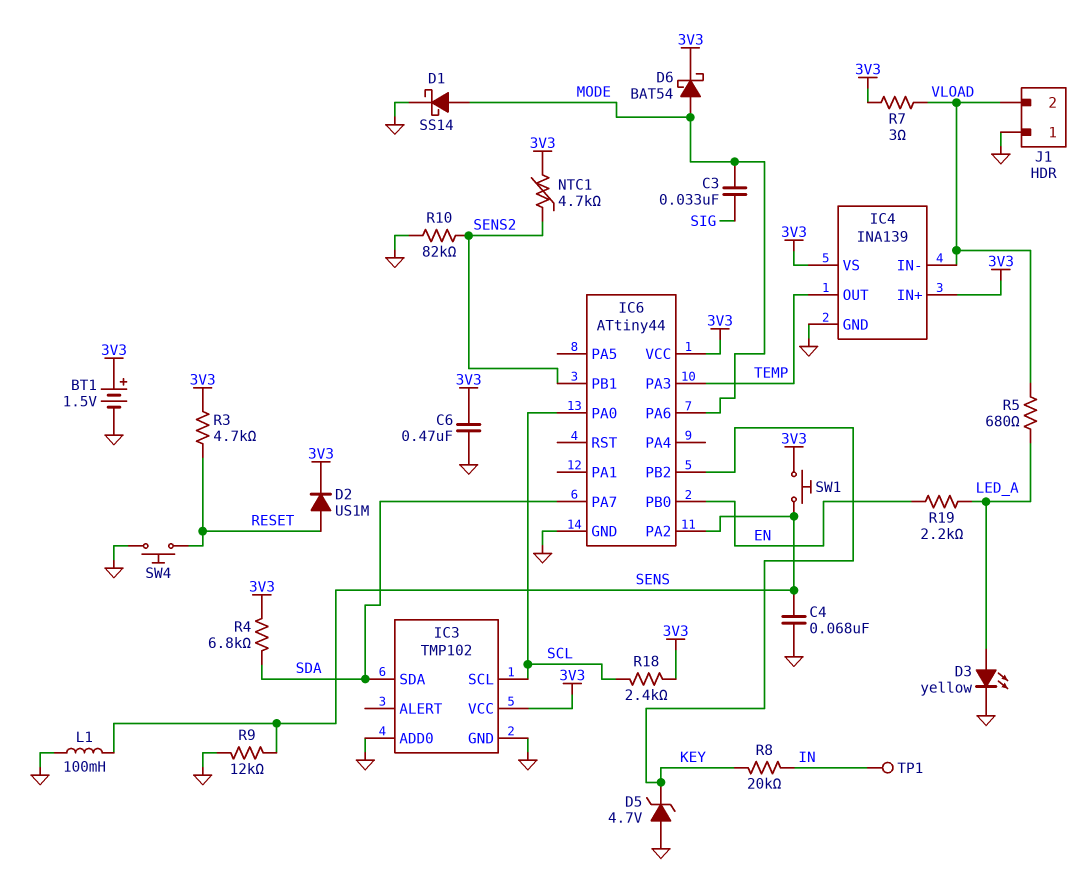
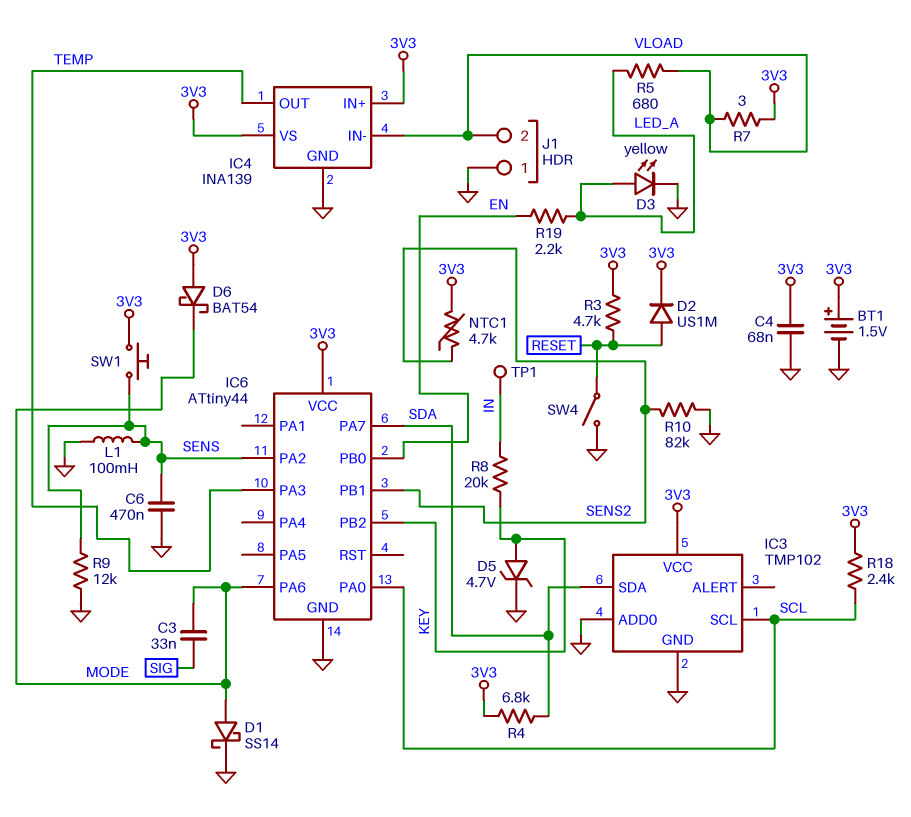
C4: 68nF (GND, SENS) -> 68nF (3V3, GND)
C6: 470nF (3V3, GND) -> 470nF (GND, SENS)
D5: zener 4.7V (A GND, K KEY) -> zener 4.7V (A KEY, K GND)
D6: schottky BAT54 (A MODE, K 3V3) -> schottky BAT54 (A 3V3, K MODE)
SW4: button (GND, RESET) -> switch (GND, RESET)

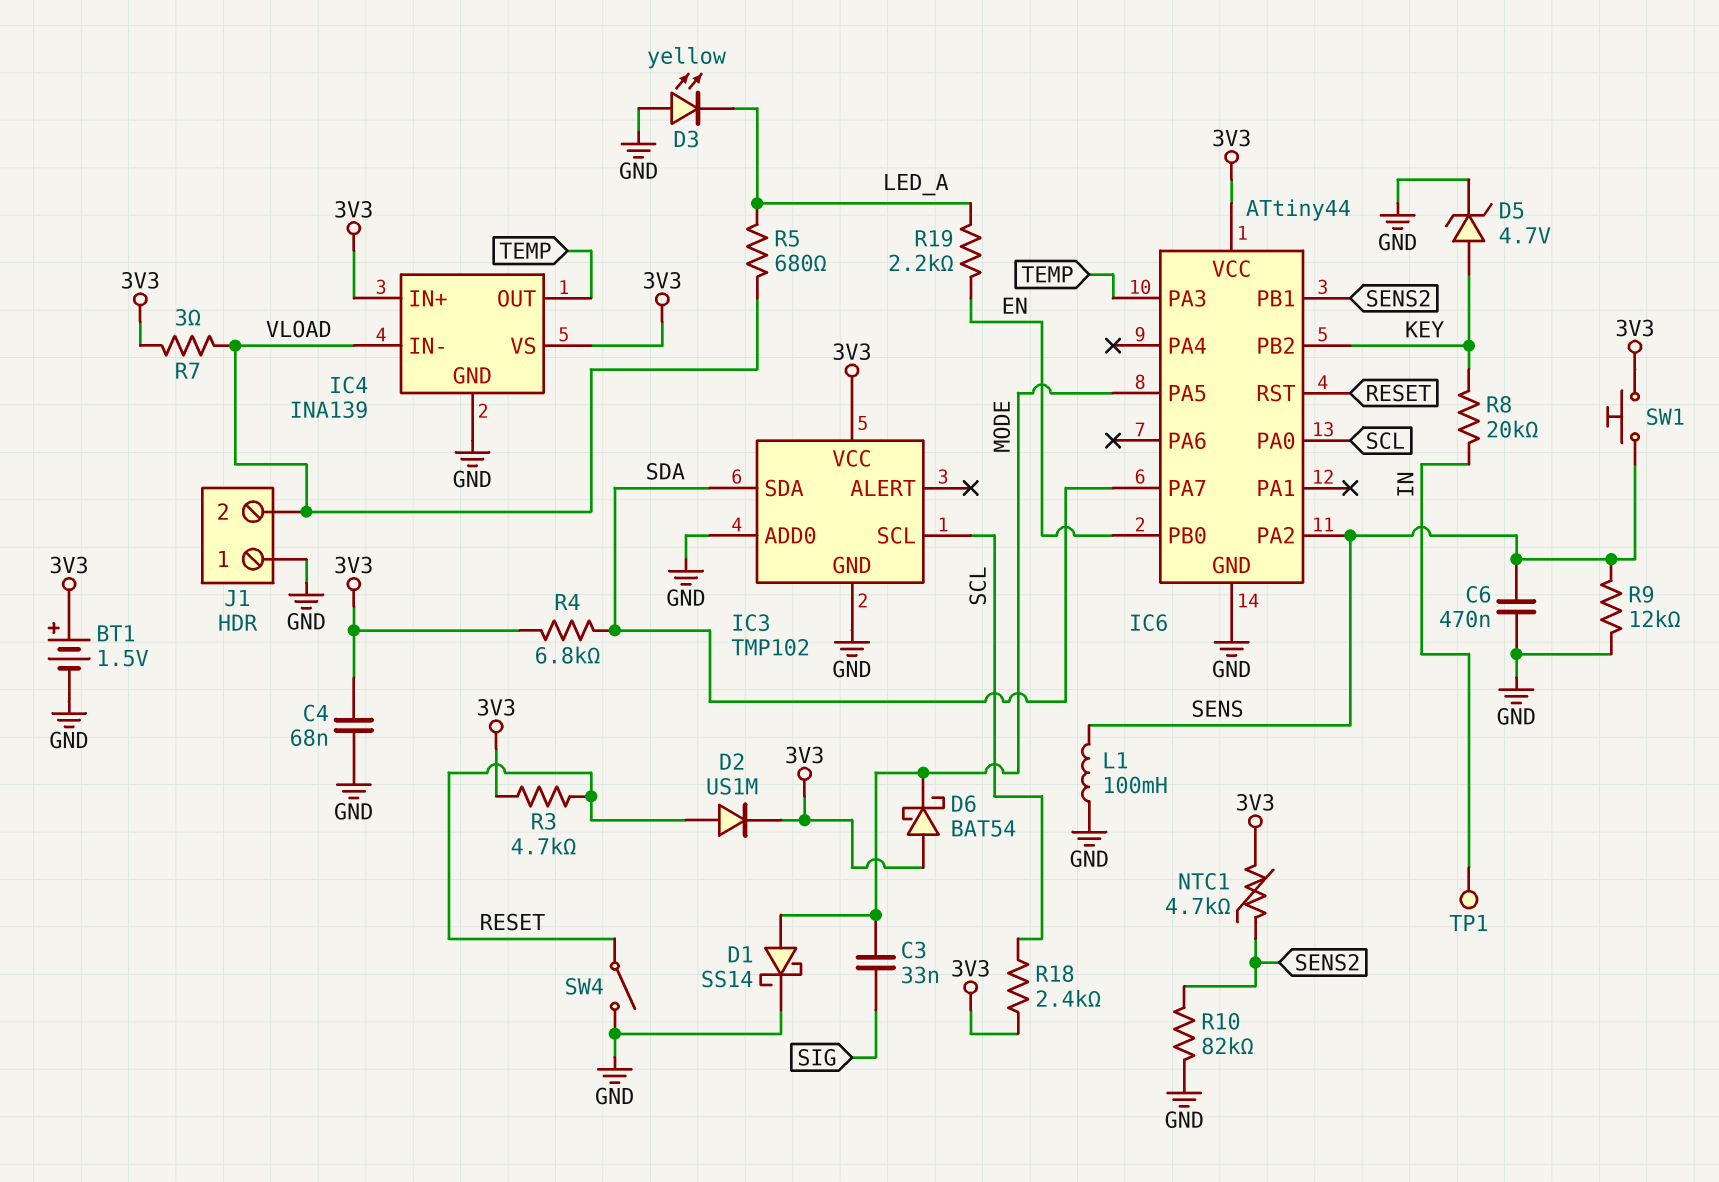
D3: LED yellow (A LED_A, K GND) -> LED yellow (A GND, K LED_A)
IC6 pin PA5: none -> MODE
IC6 pin PA6: MODE -> none
IC6 pin RST: none -> RESET

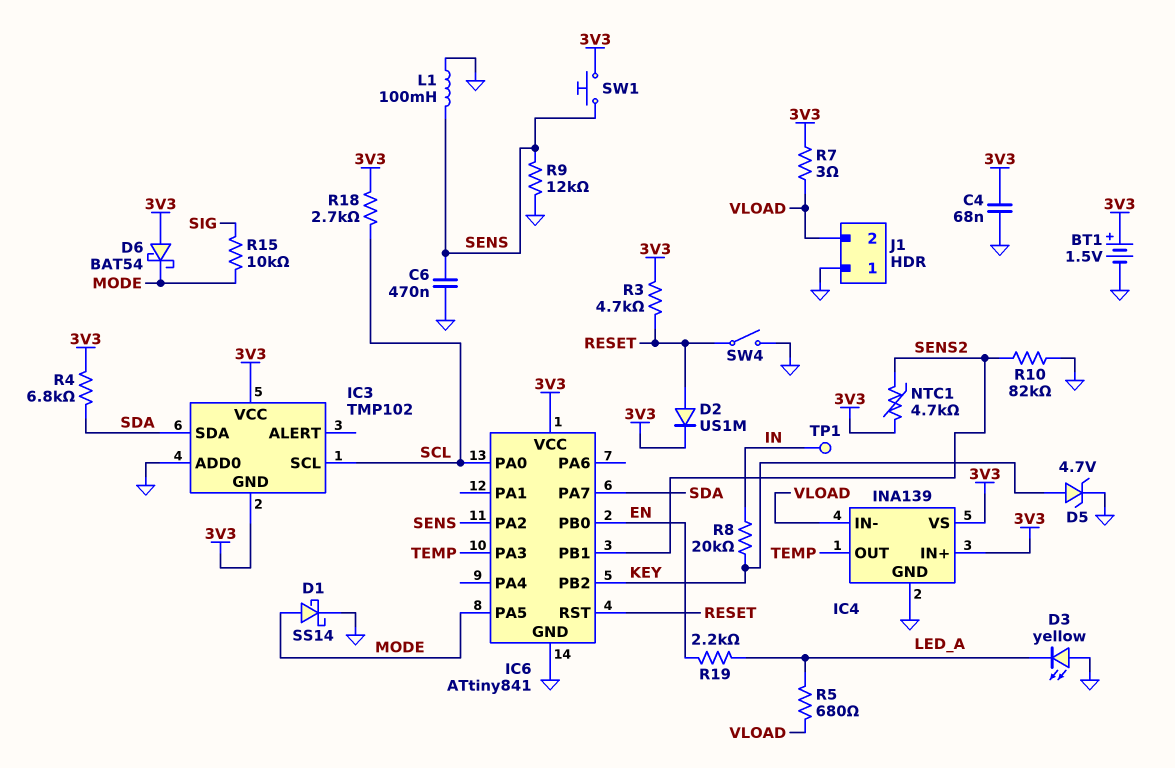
C3: 33nF (MODE, SIG) -> none
IC3 pin GND: GND -> 3V3
IC6: ATtiny44 -> ATtiny841
R15: none -> 10k (MODE, SIG)
R18: 2.4k (3V3, SCL) -> 2.7k (3V3, SCL)

